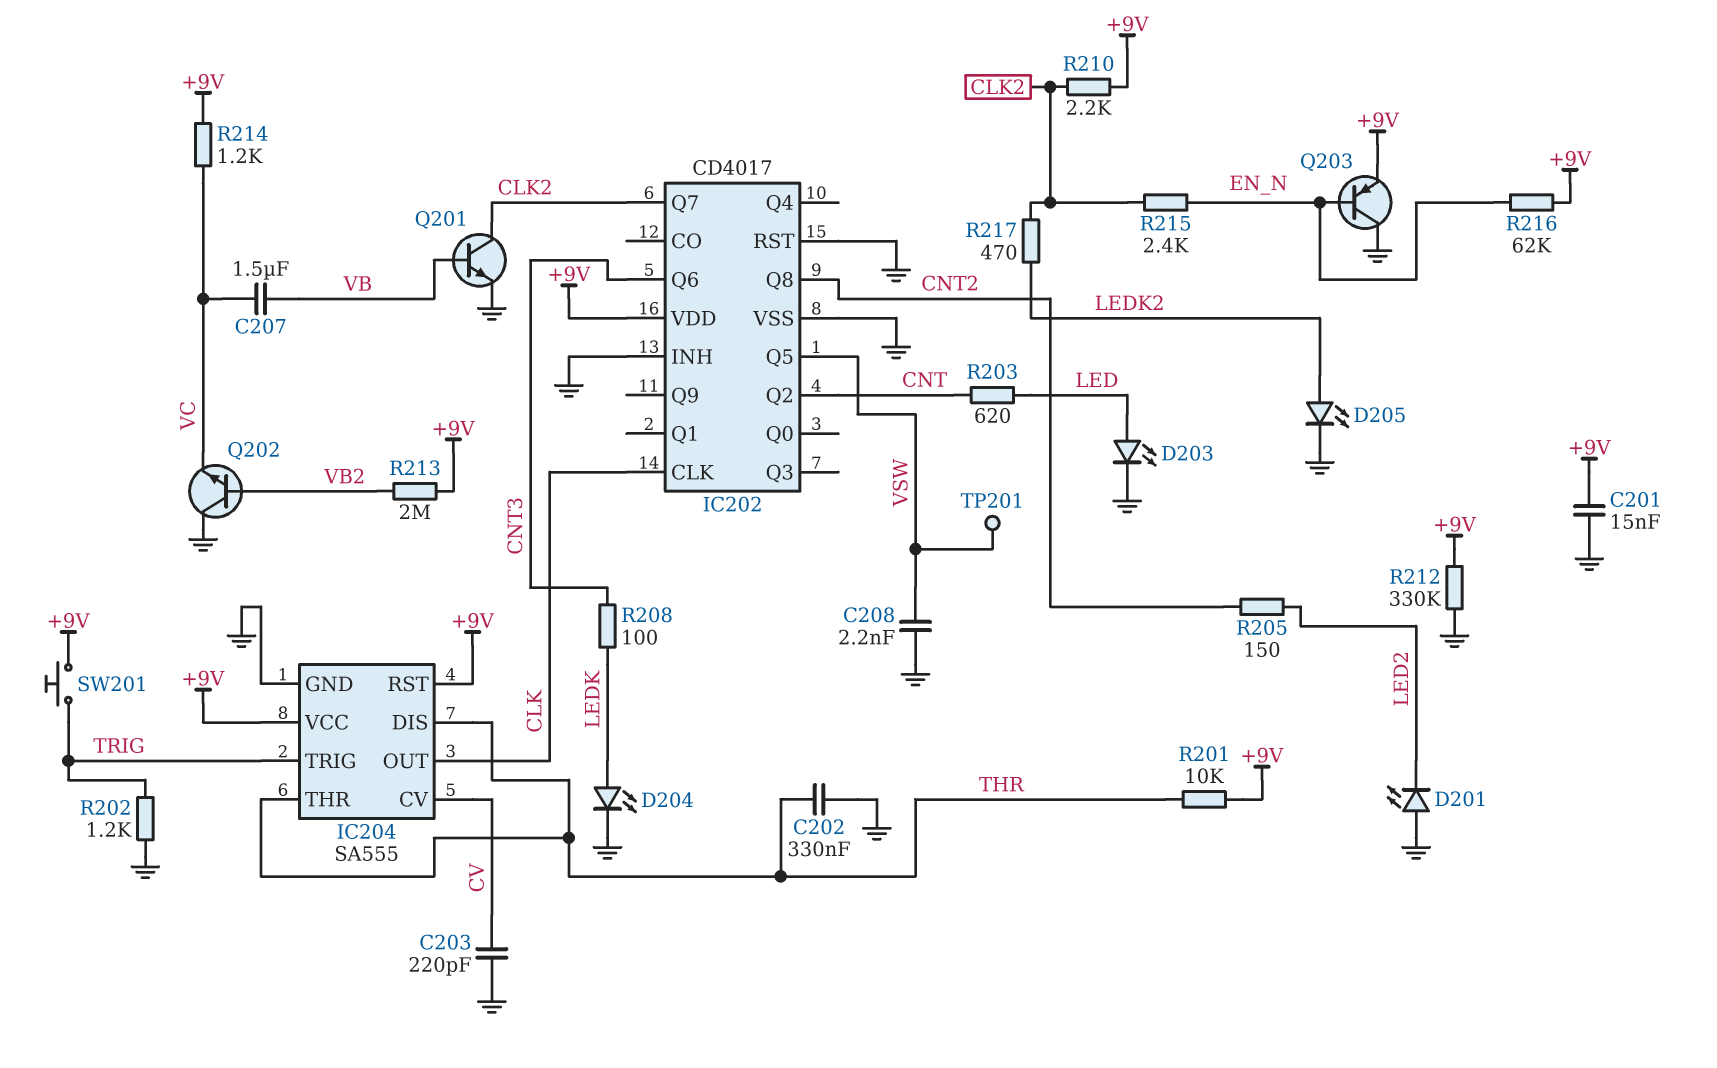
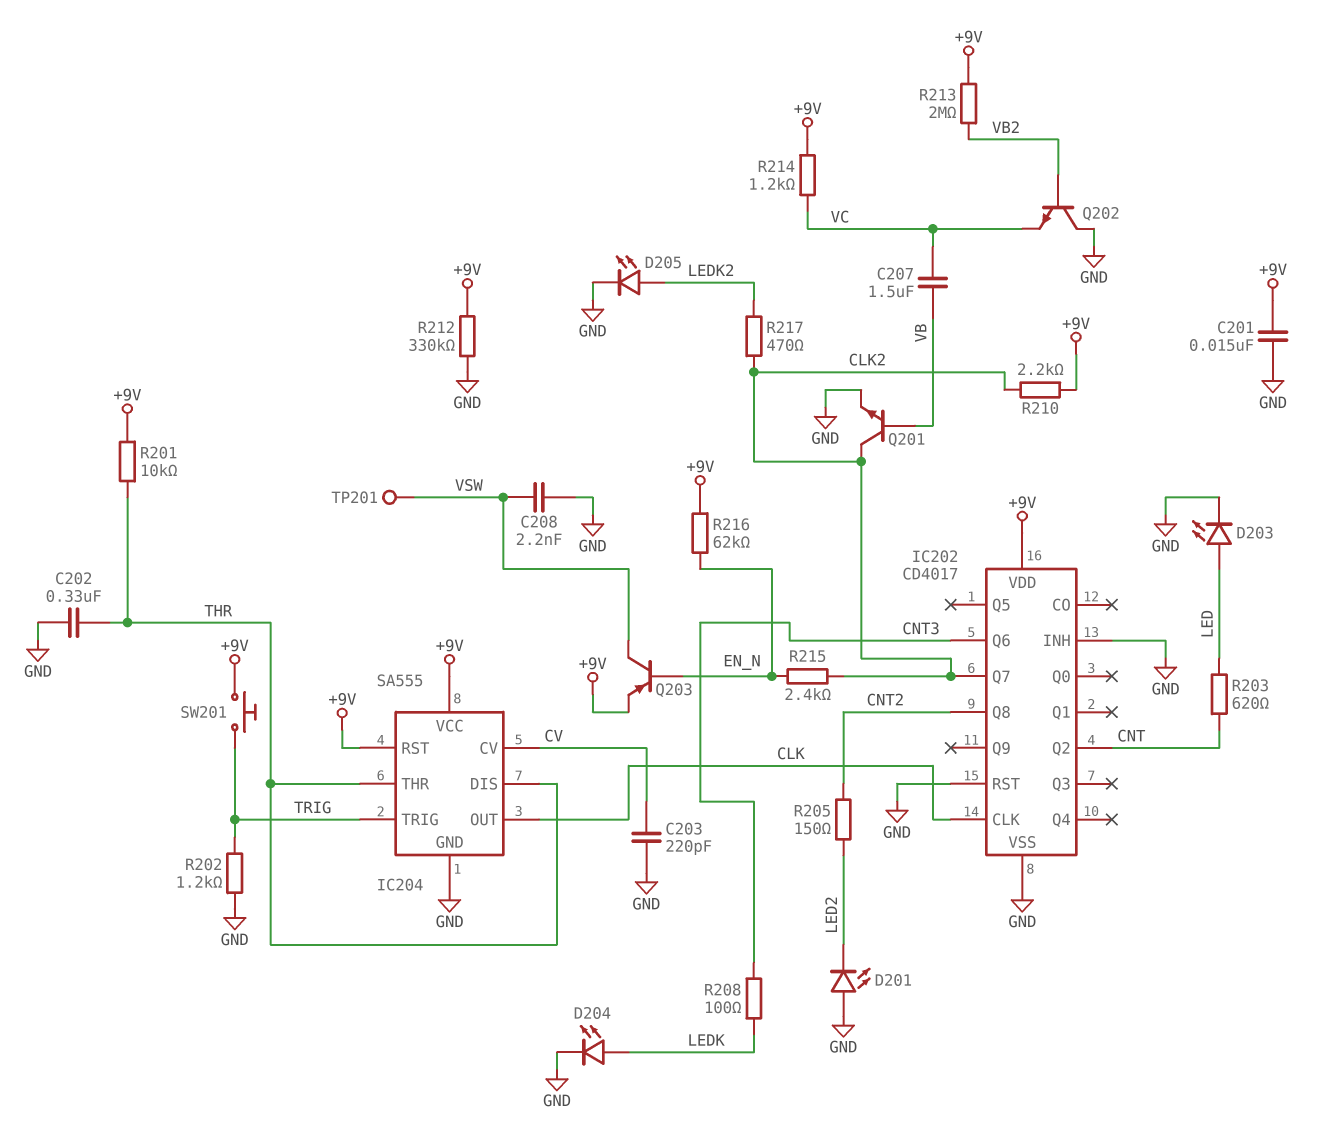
IC202 pin Q5: VSW -> none
Q203: PNP (B EN_N, C GND, E +9V) -> PNP (B EN_N, C VSW, E +9V)

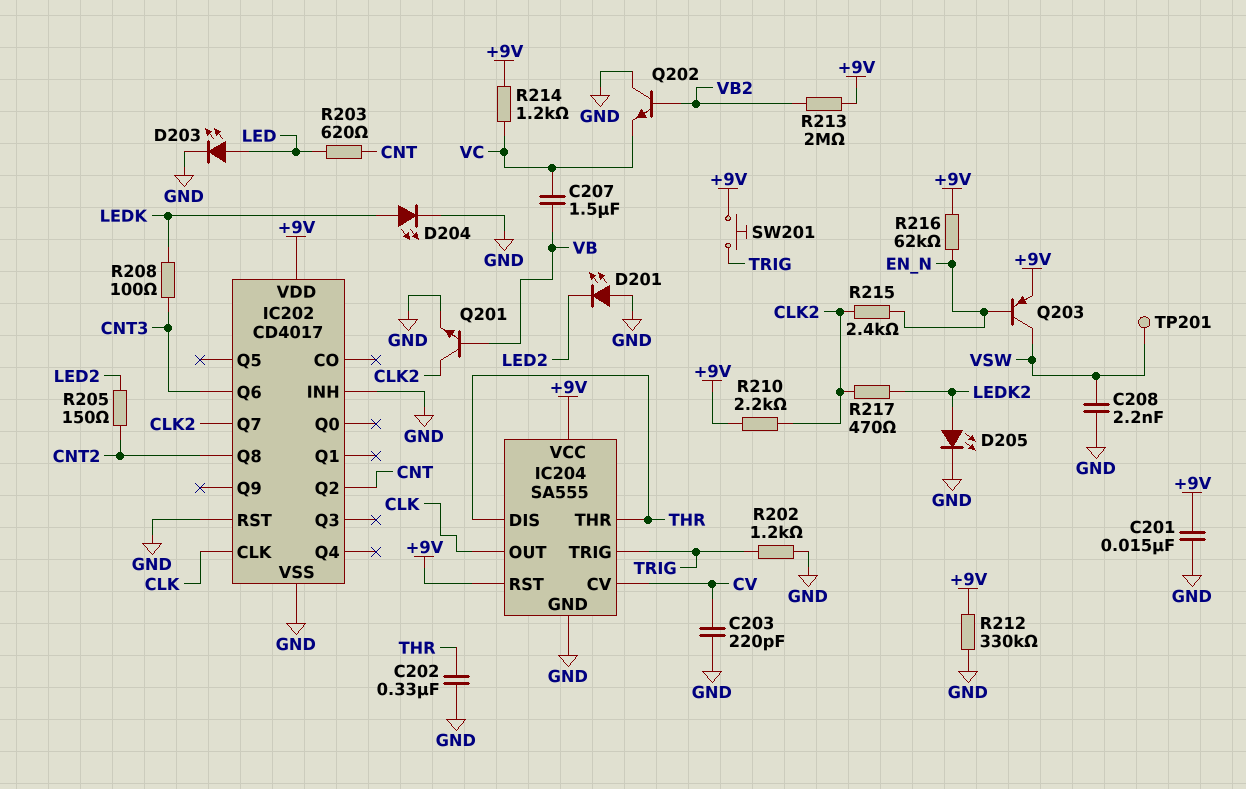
R201: 10k (+9V, THR) -> none

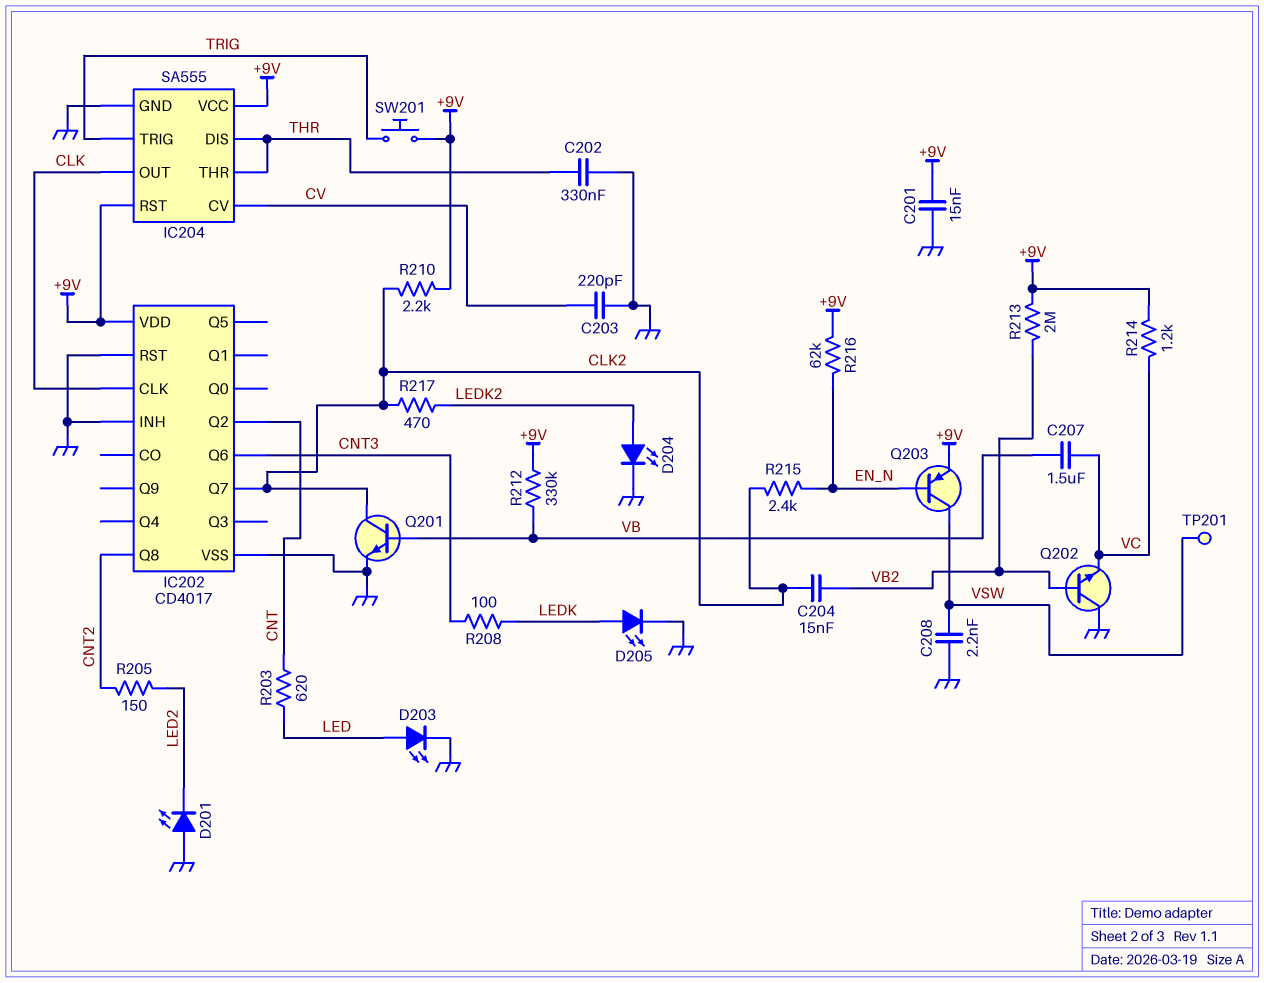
C204: none -> 15nF (CLK2, VB2)
D204: LED (A LEDK, K GND) -> LED (A LEDK2, K GND)
D205: LED (A LEDK2, K GND) -> LED (A LEDK, K GND)
R202: 1.2k (GND, TRIG) -> none
R212: 330k (+9V, GND) -> 330k (+9V, VB)

